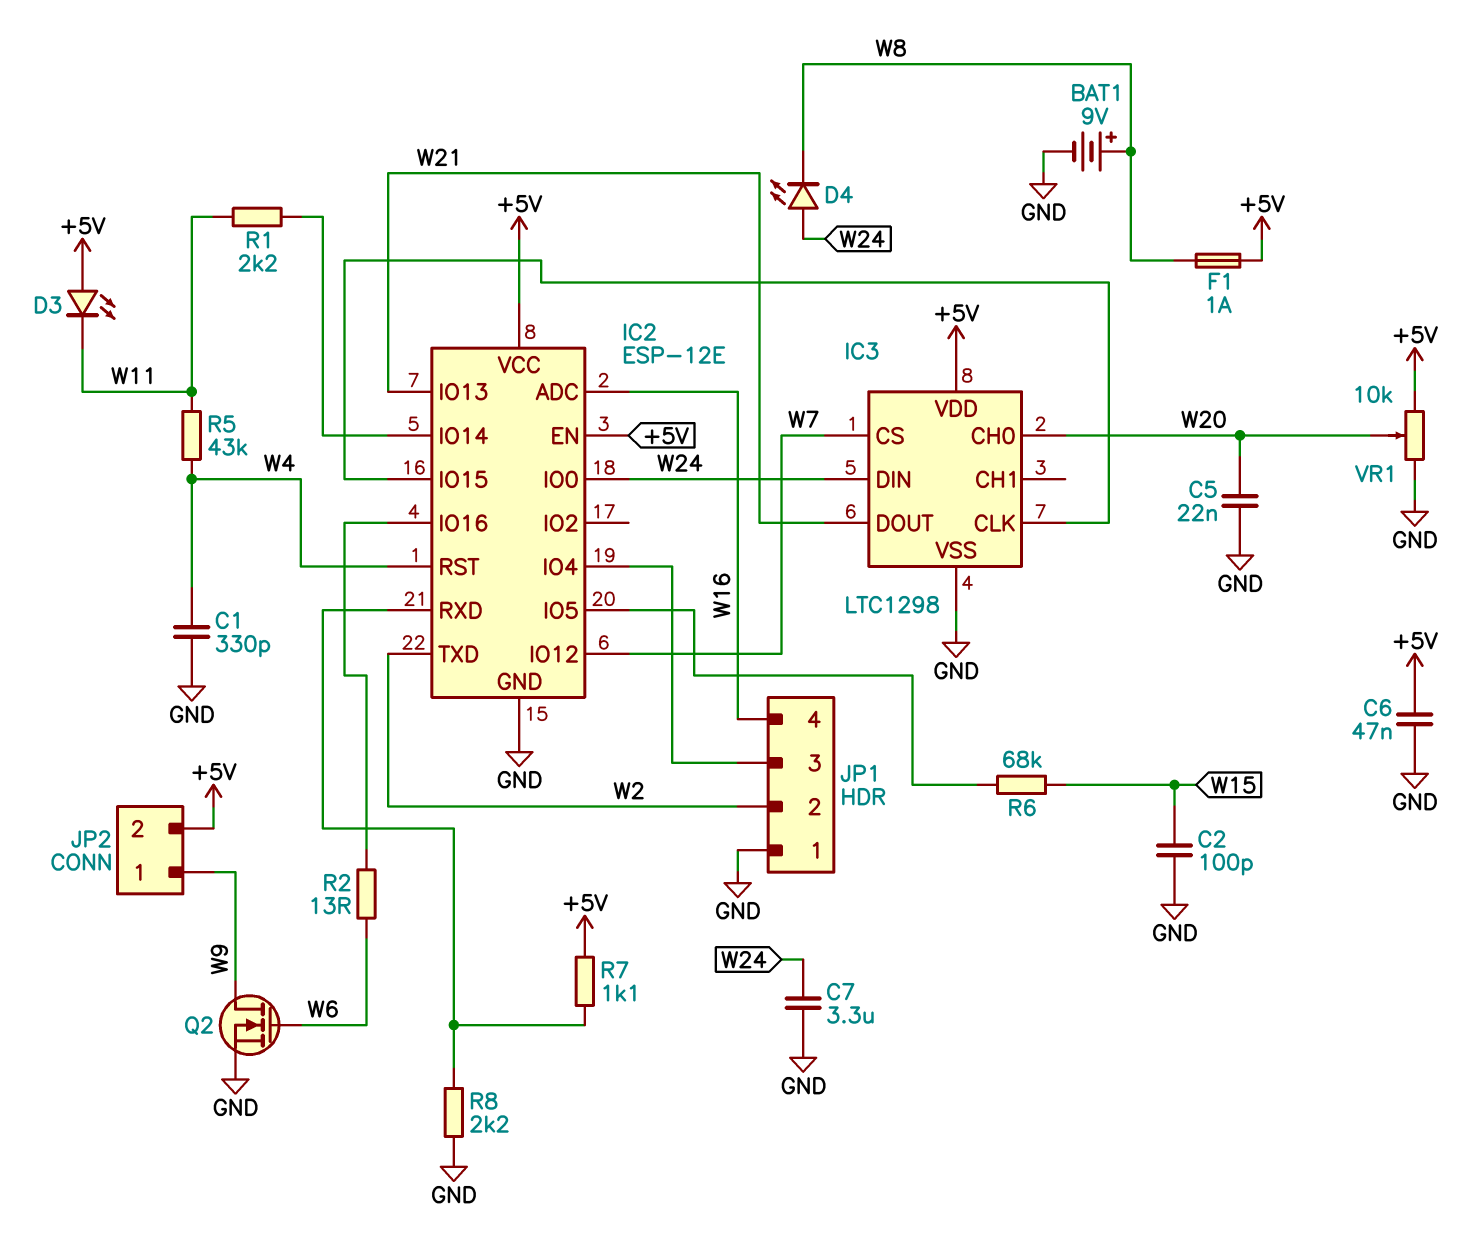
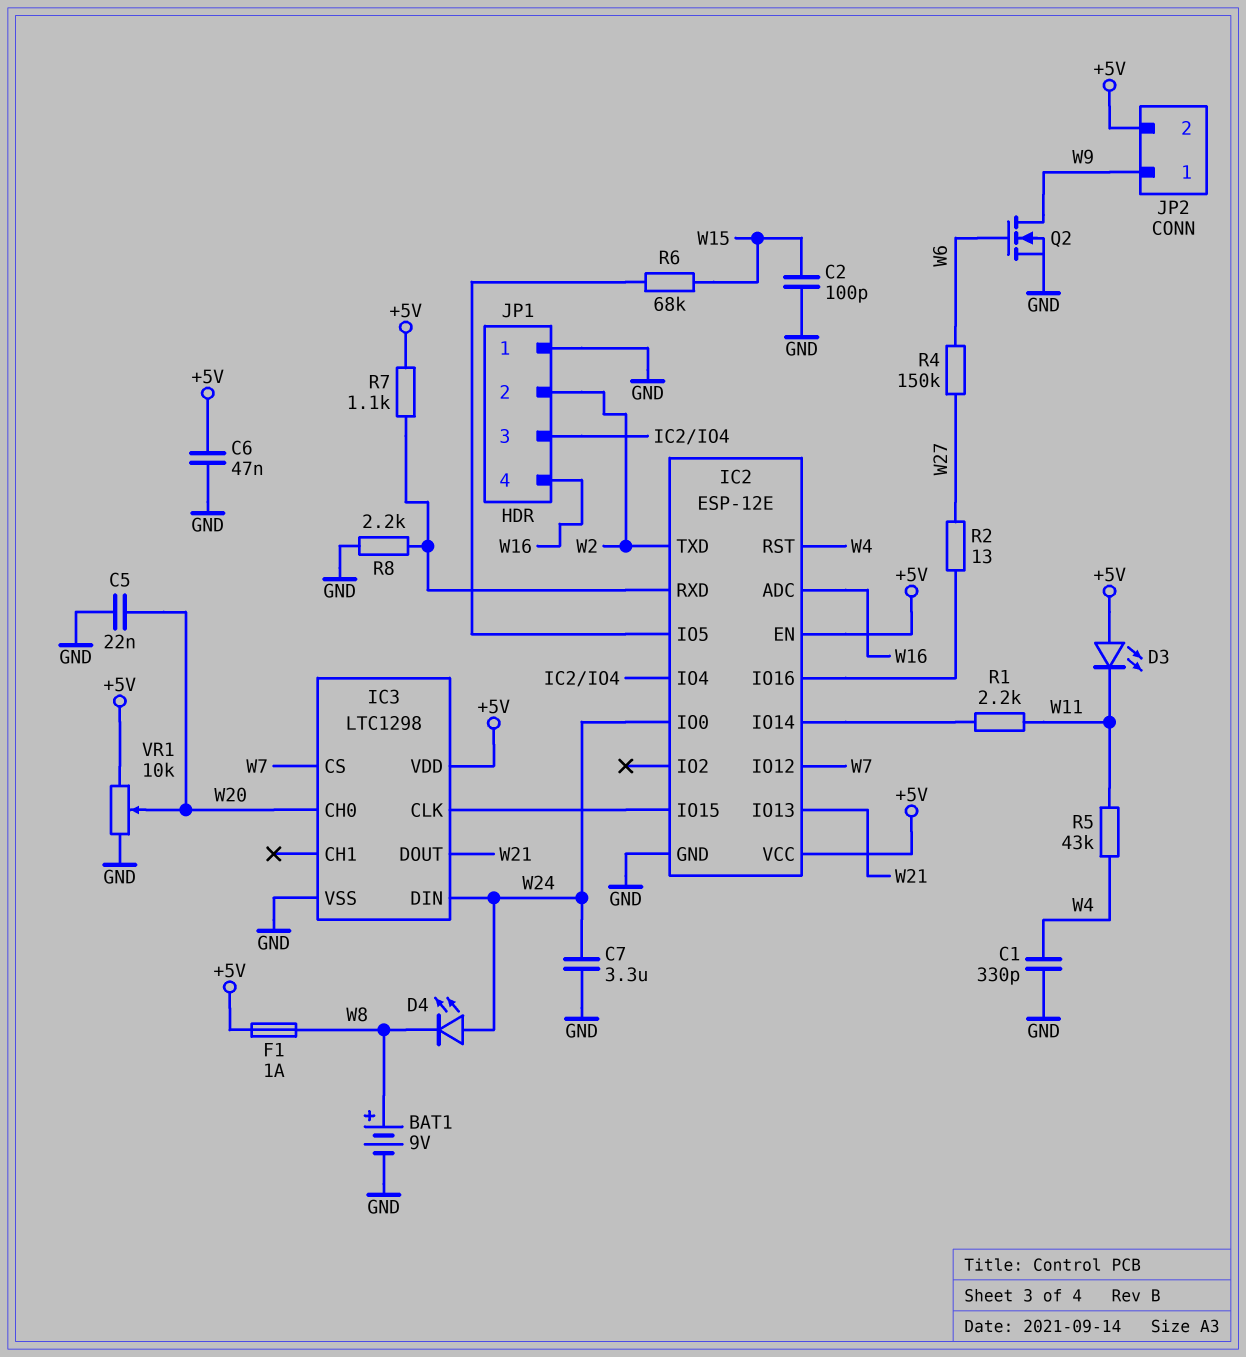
R2: 13 (IC2/IO16, W6) -> 13 (IC2/IO16, W27)
R4: none -> 150k (W6, W27)

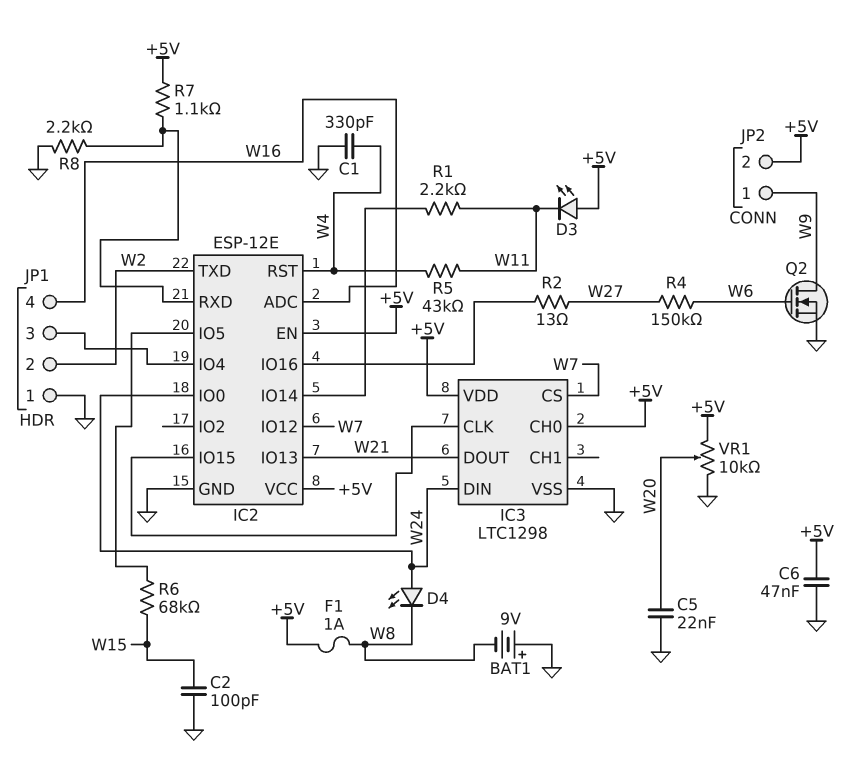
BAT1: 9V (plus W8, minus GND) -> 9V (plus GND, minus W8)
C7: 3.3uF (GND, W24) -> none
IC3 pin CH0: W20 -> +5V

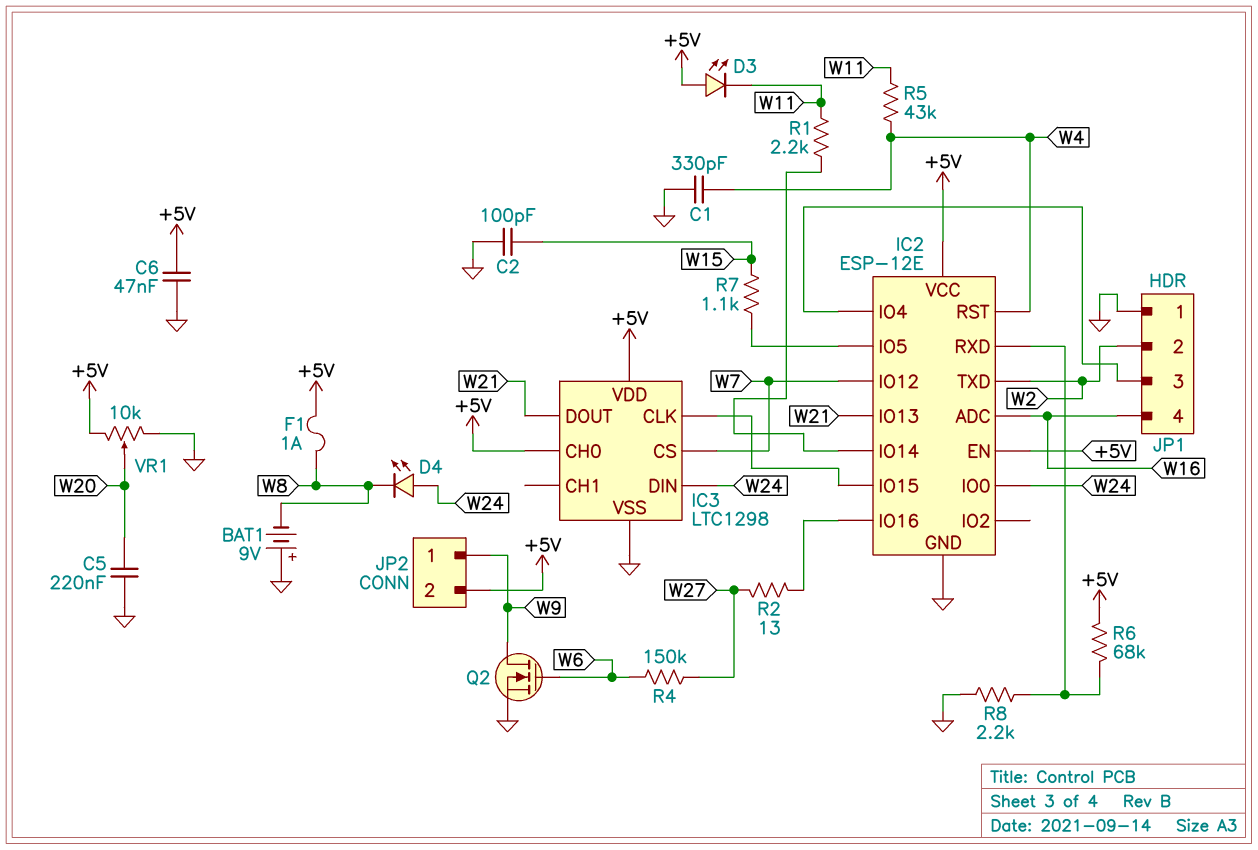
C5: 22nF (GND, W20) -> 220nF (GND, W20)
R6: 68k (IC2/IO5, W15) -> 68k (+5V, IC2/RXD)
R7: 1.1k (+5V, IC2/RXD) -> 1.1k (IC2/IO5, W15)

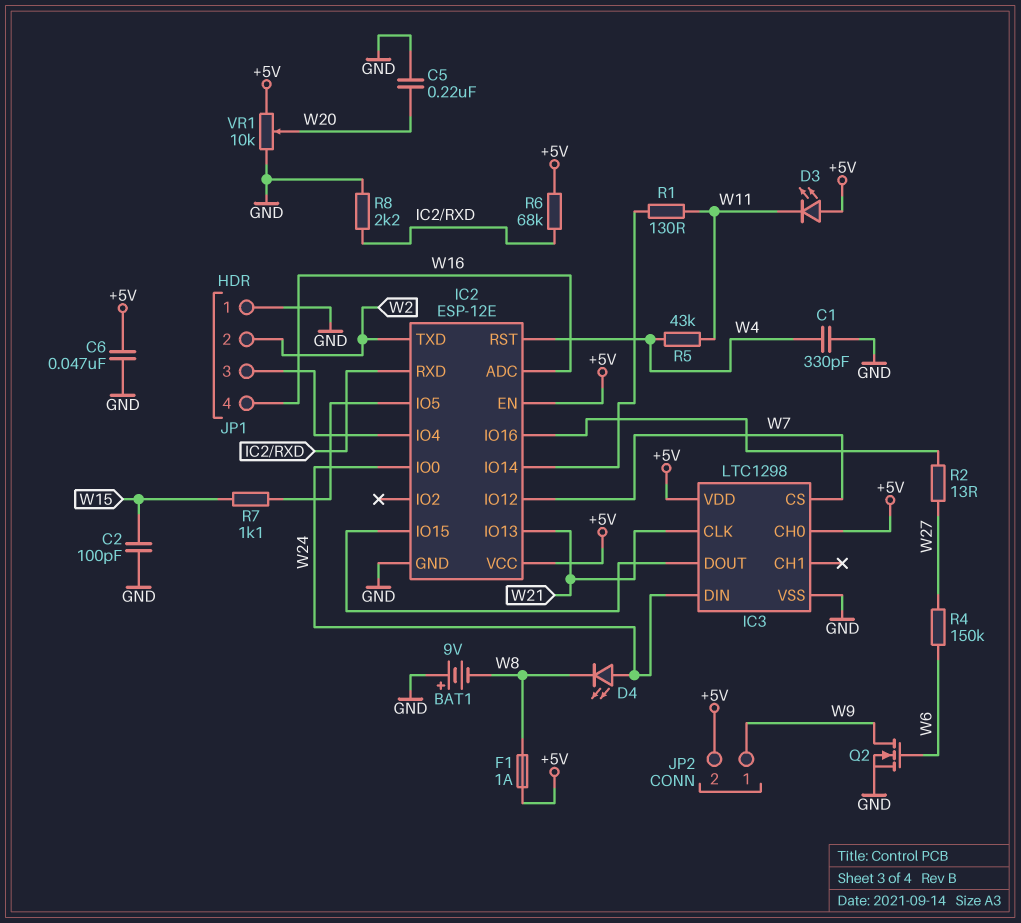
IC3 pin CLK: IC2/IO15 -> W21
IC3 pin DOUT: W21 -> IC2/IO15
R1: 2.2k (IC2/IO14, W11) -> 130 (IC2/IO14, W11)

